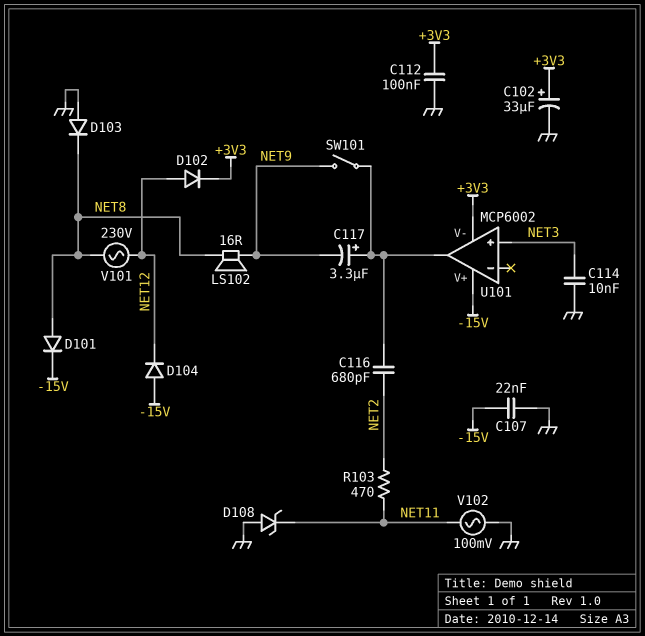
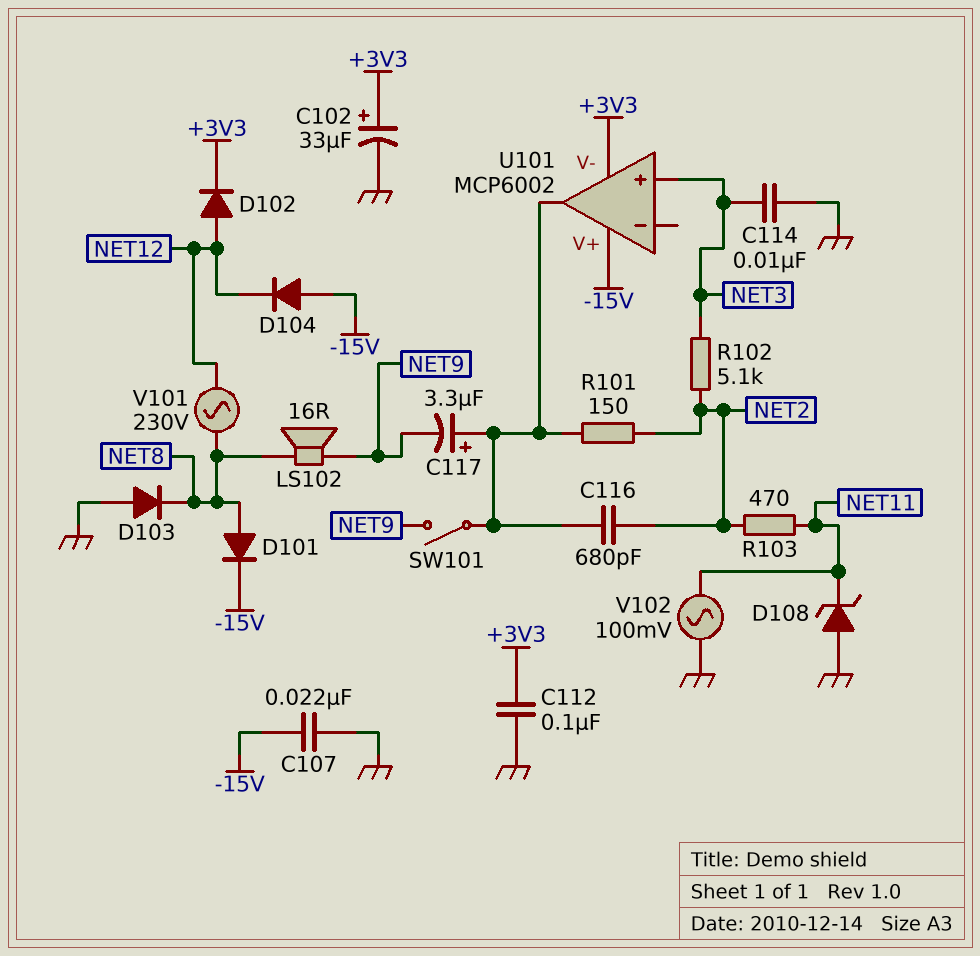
R101: none -> 150 (NET2, U101/out)
R102: none -> 5.1k (NET2, NET3)

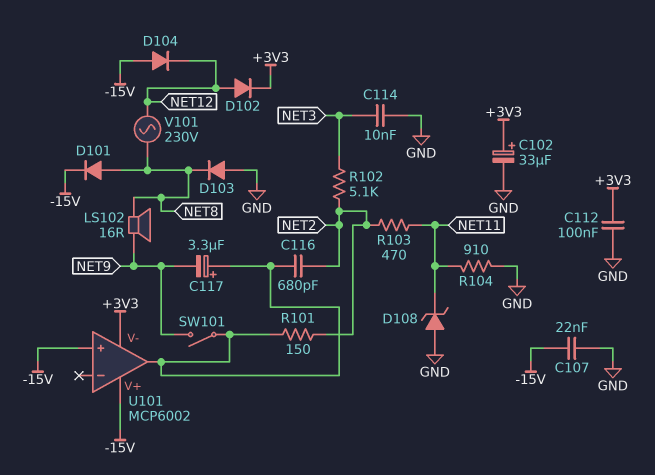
R104: none -> 910 (GND, NET11)
U101 pin in+: NET3 -> -15V
V102: AC 100mV (GND, NET11) -> none

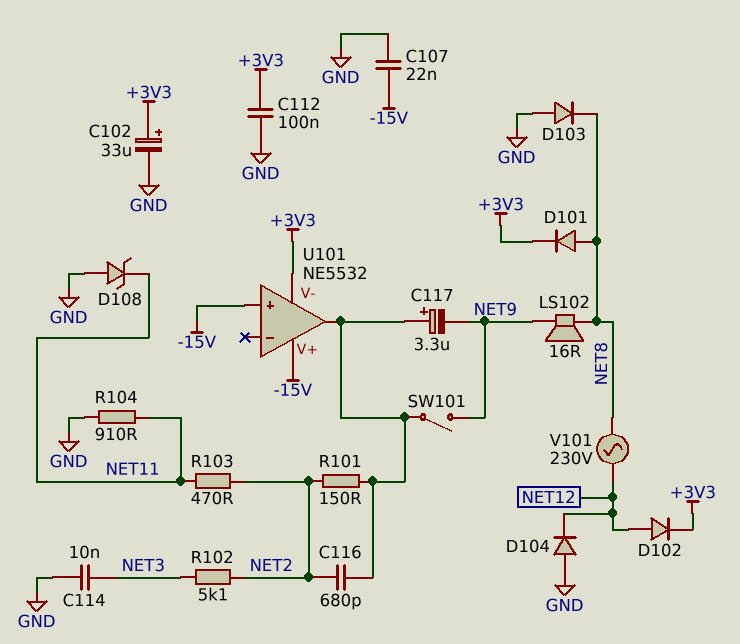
D101: diode (A NET8, K -15V) -> diode (A NET8, K +3V3)
D104: diode (A -15V, K NET12) -> diode (A GND, K NET12)
U101: MCP6002 -> NE5532

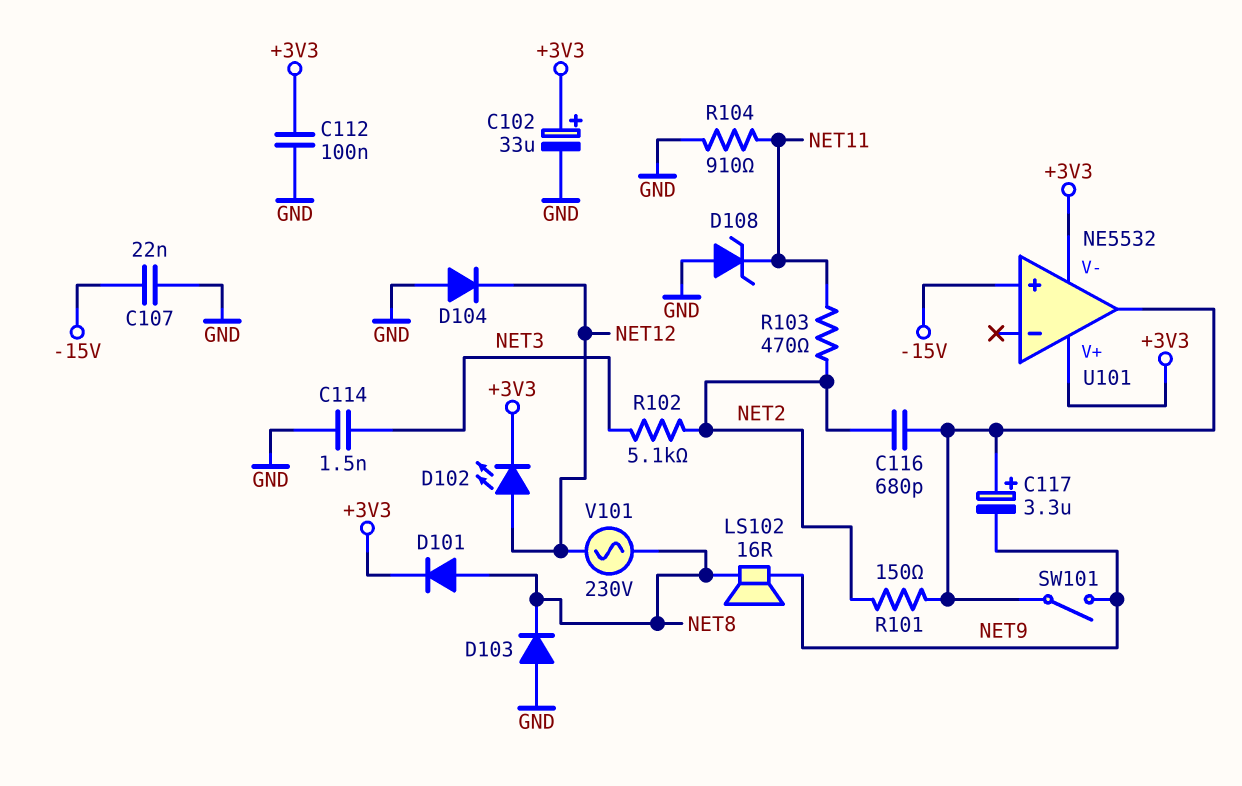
C114: 10nF (GND, NET3) -> 1.5nF (GND, NET3)
D102: diode (A NET12, K +3V3) -> LED (A NET12, K +3V3)
U101 pin V+: -15V -> +3V3

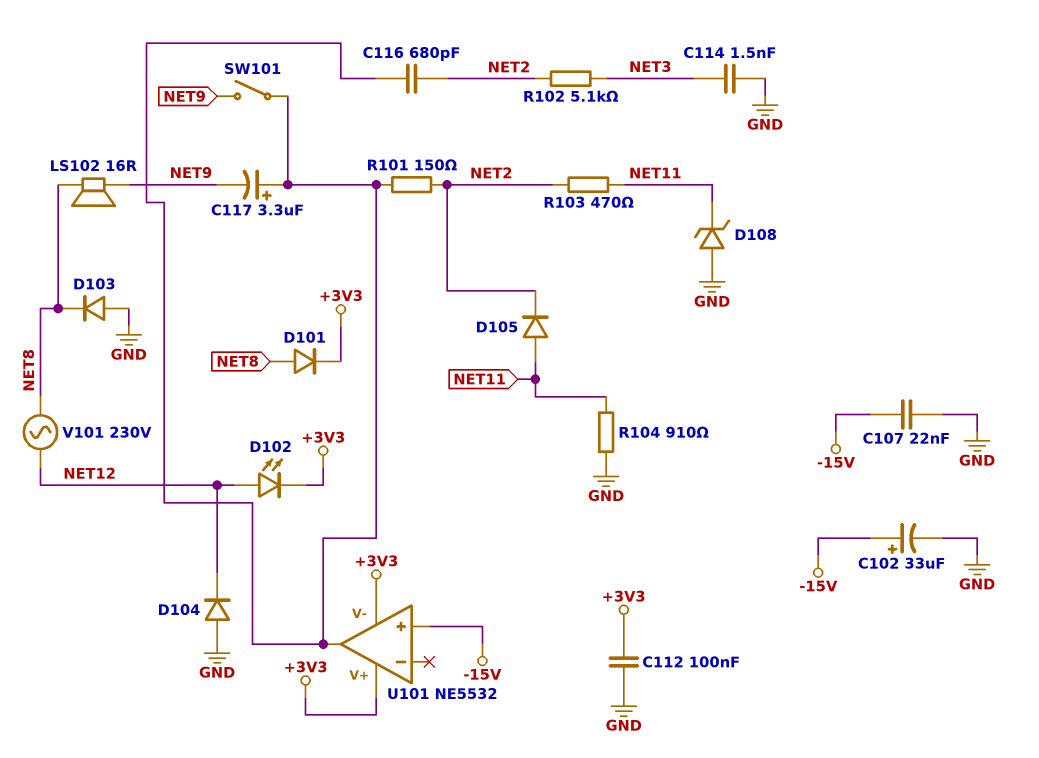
C102: 33uF (plus +3V3, minus GND) -> 33uF (plus -15V, minus GND)
D105: none -> diode (A NET11, K NET2)

